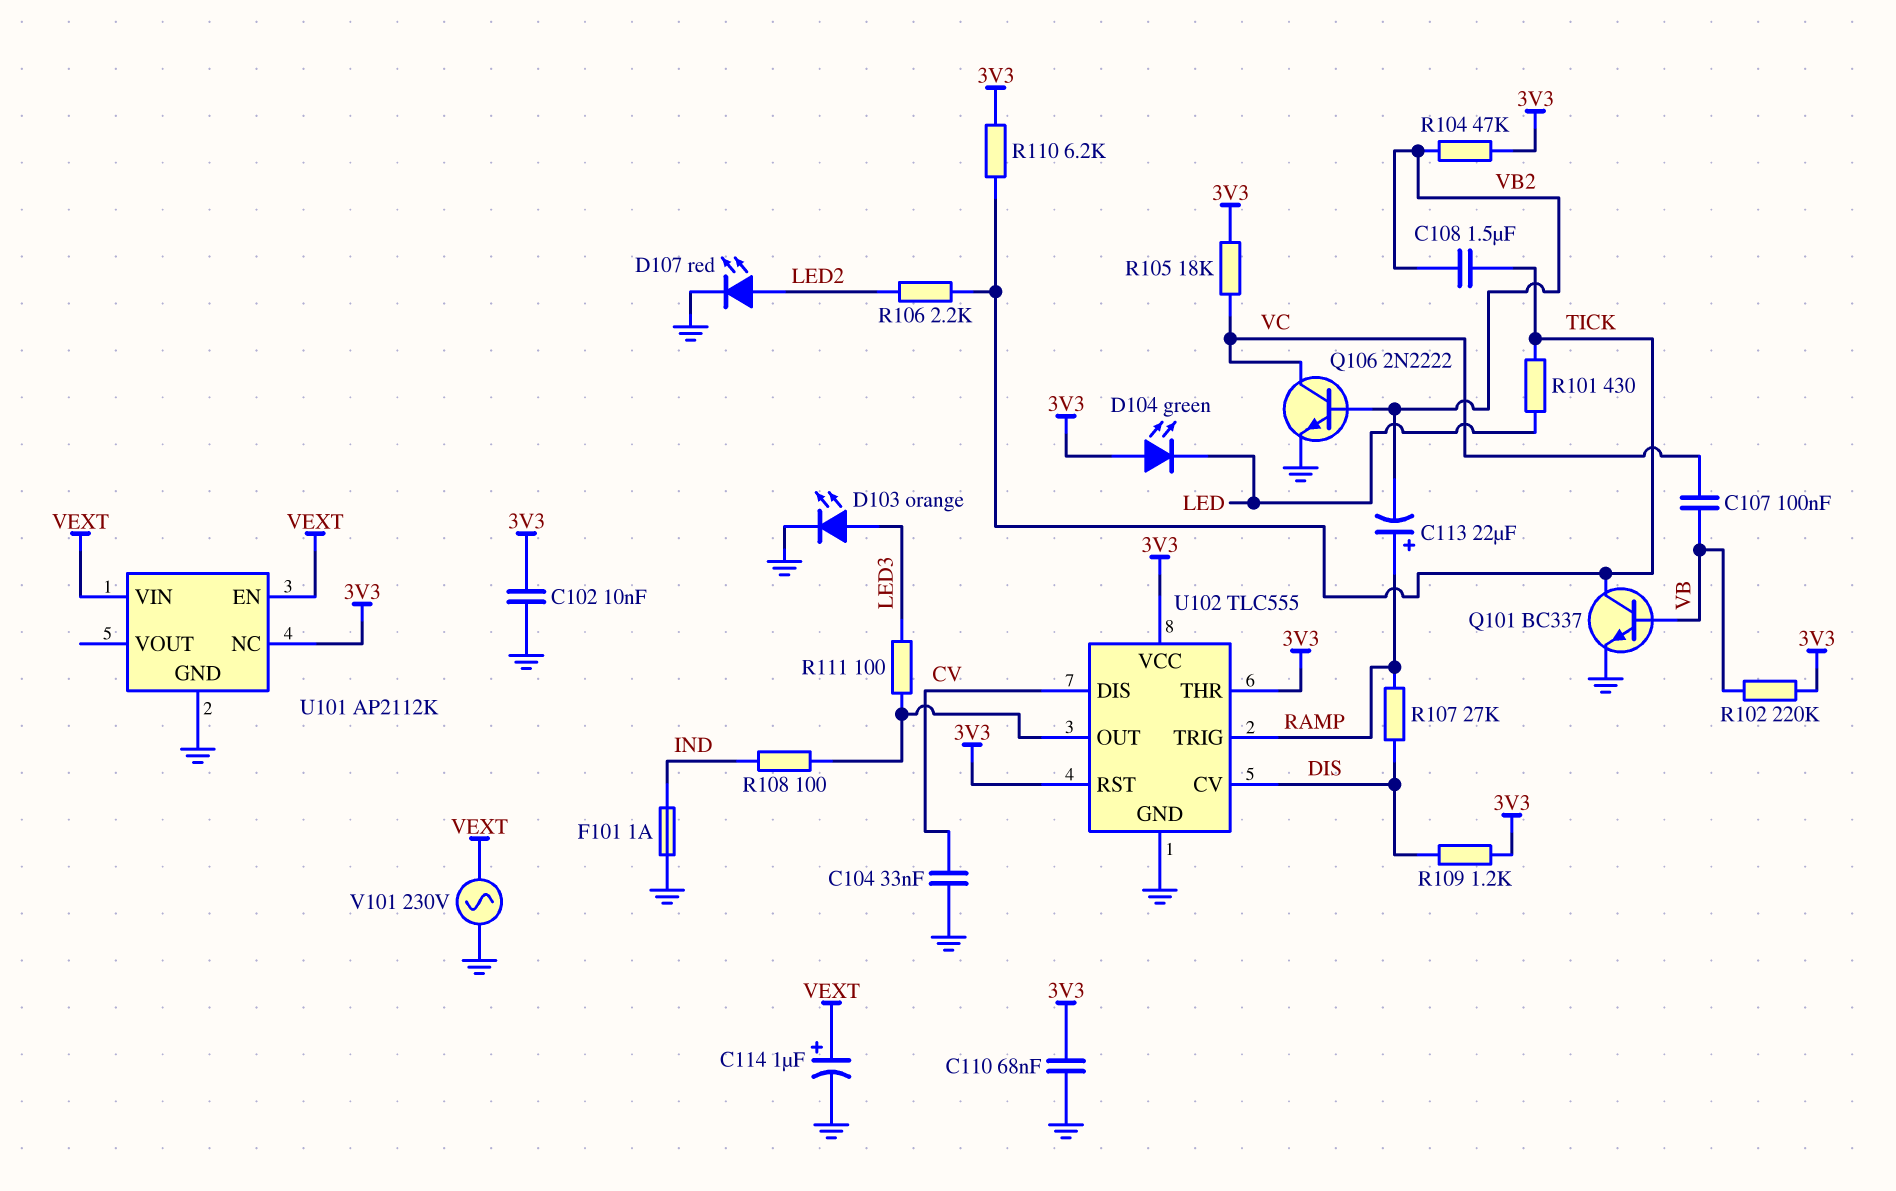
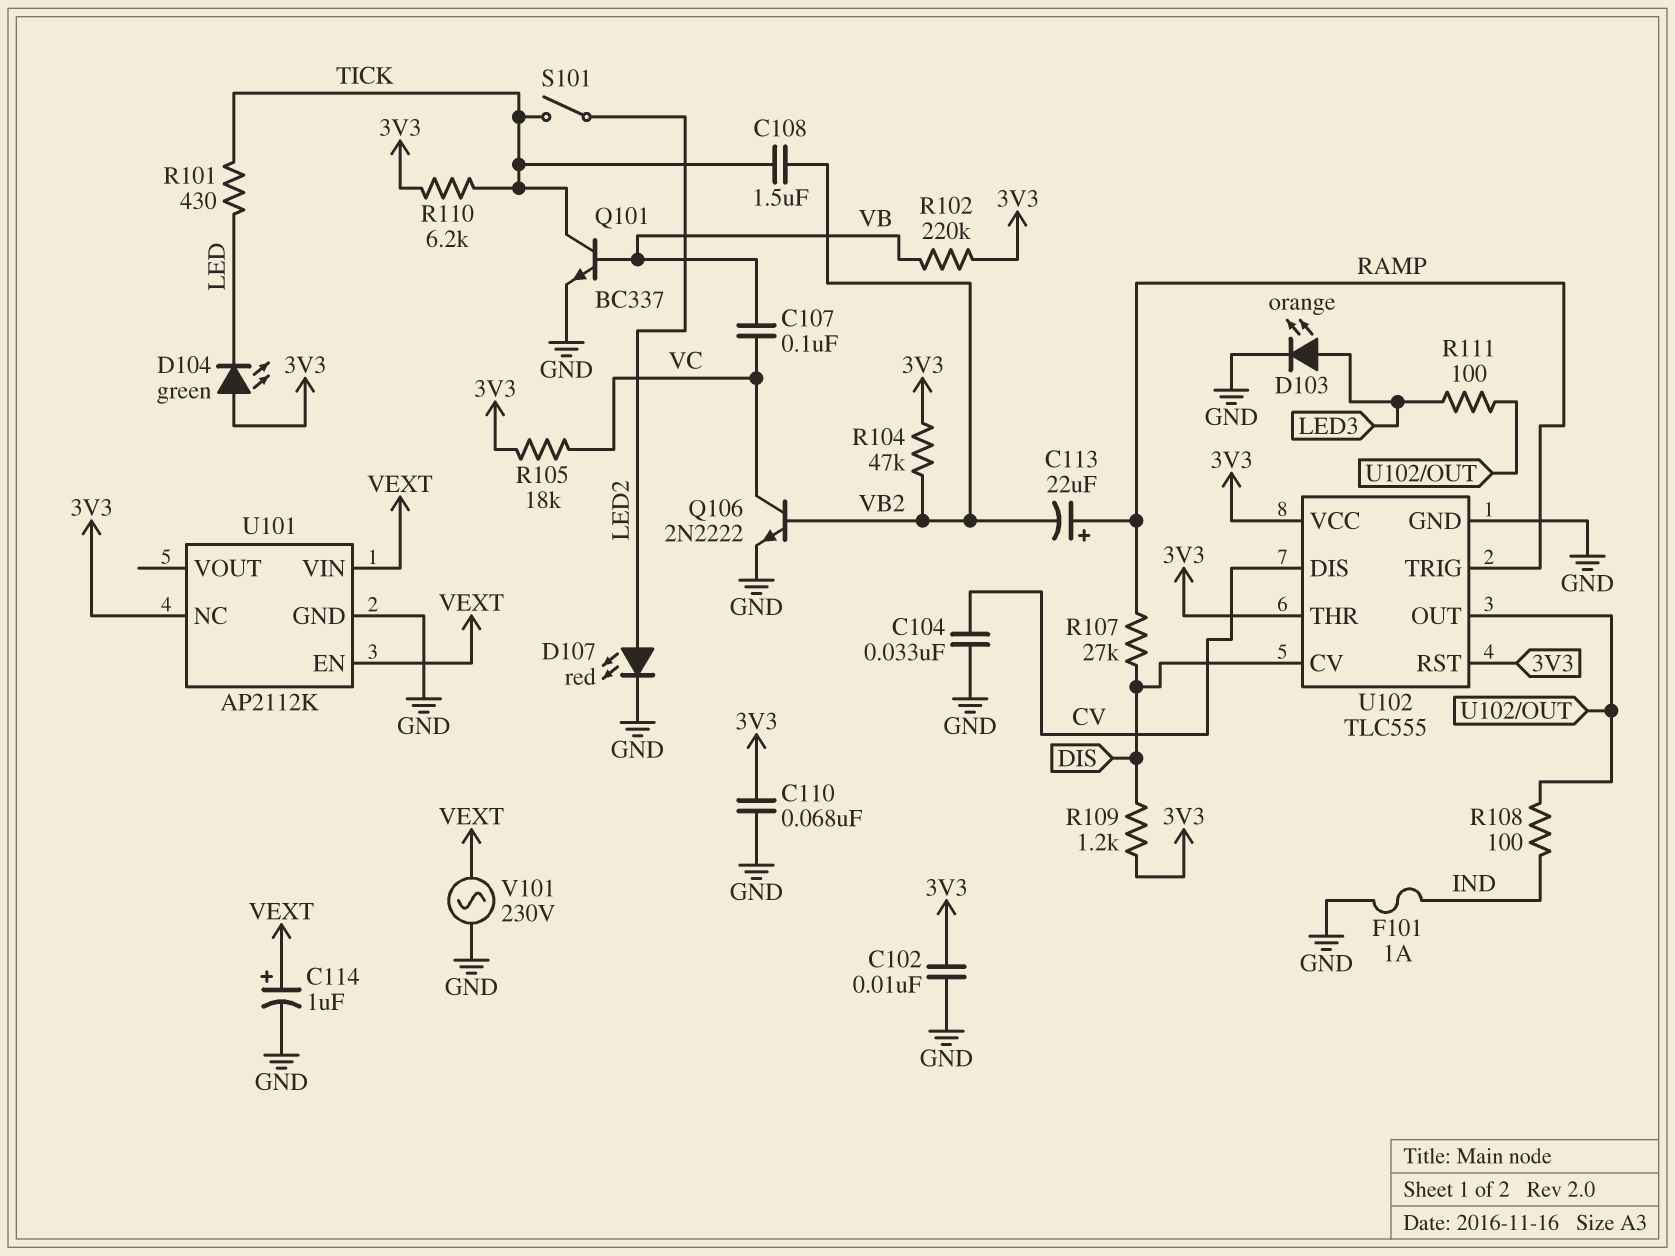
R106: 2.2k (LED2, TICK) -> none
S101: none -> switch (LED2, TICK)

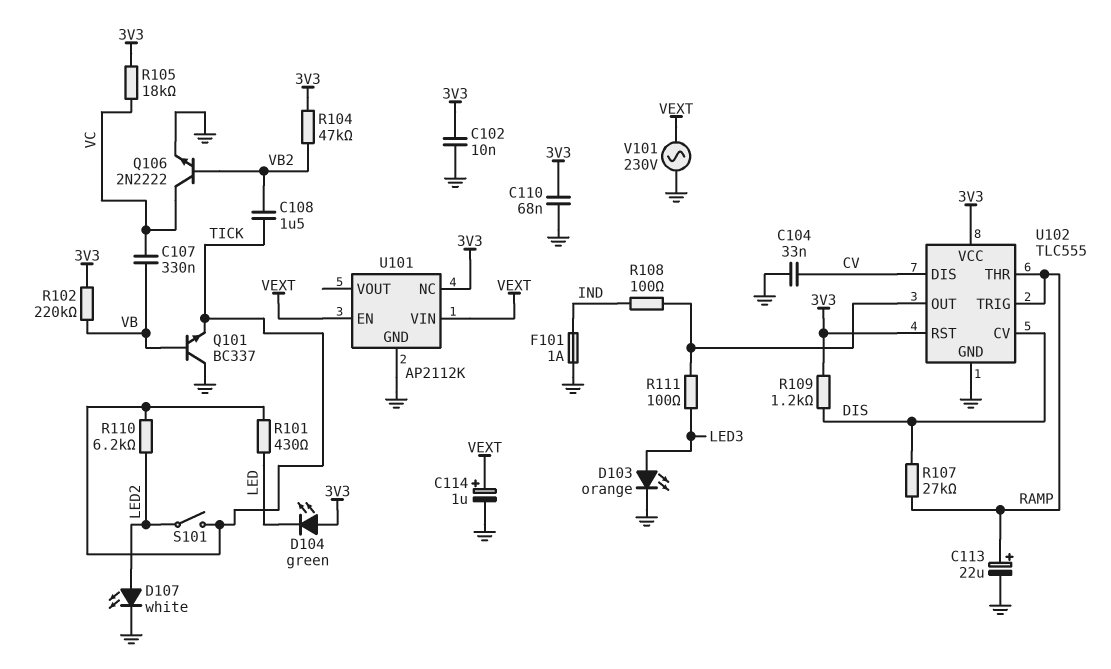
C107: 100nF (VB, VC) -> 330nF (VB, VC)
C113: 22uF (plus RAMP, minus VB2) -> 22uF (plus RAMP, minus GND)
D107: LED red (A LED2, K GND) -> LED white (A LED2, K GND)
Q101: NPN BC337 (B VB, C TICK, E GND) -> NPN BC337 (B VB, C GND, E TICK)
R110: 6.2k (3V3, TICK) -> 6.2k (LED2, TICK)
U102 pin THR: 3V3 -> RAMP

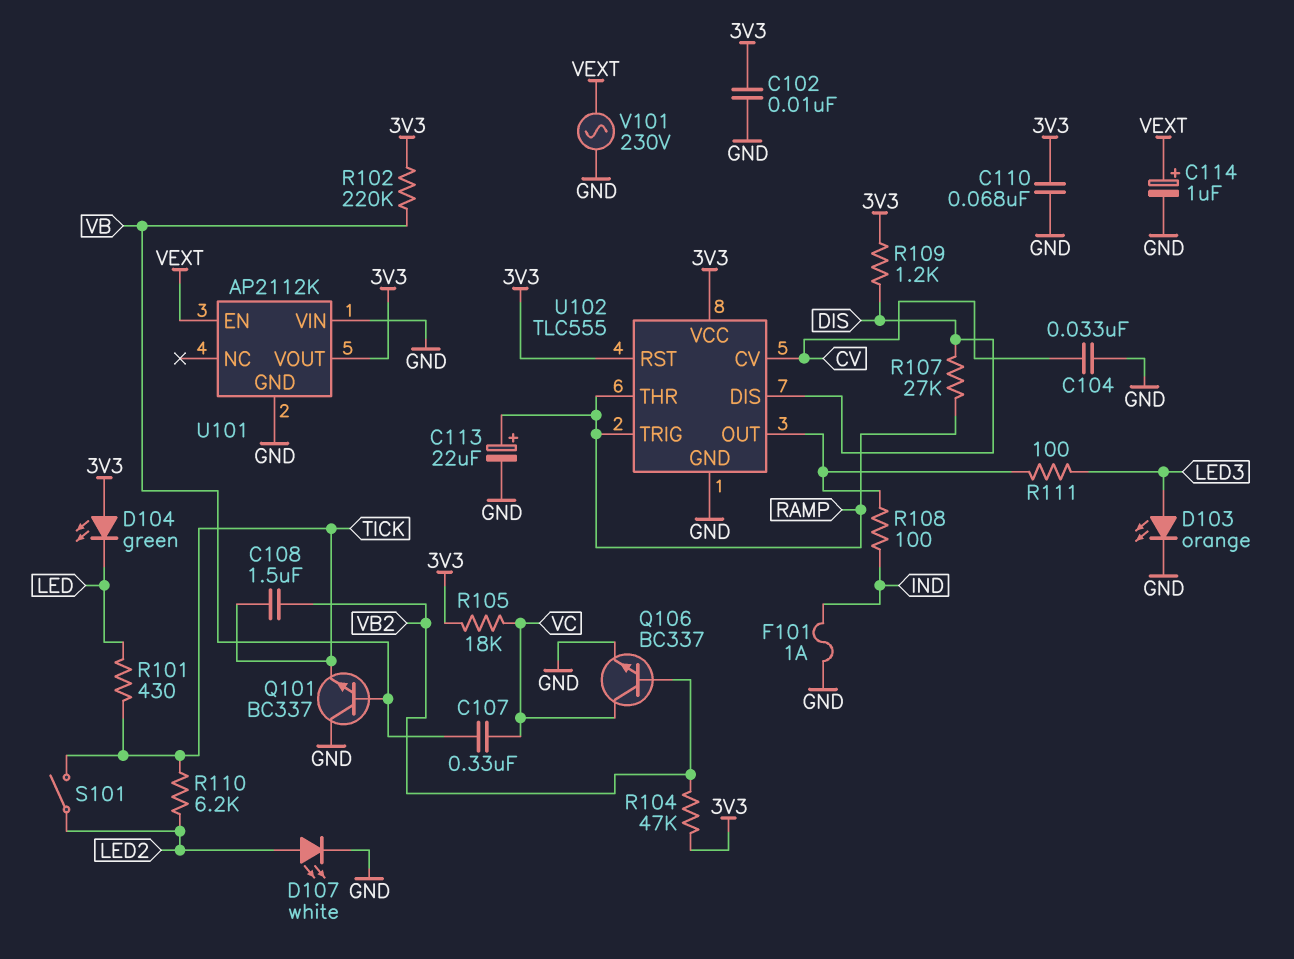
Q106: NPN 2N2222 (B VB2, C VC, E GND) -> NPN BC337 (B VB2, C VC, E GND)
U101 pin NC: 3V3 -> none
U101 pin VIN: VEXT -> GND
U101 pin VOUT: none -> 3V3
U102 pin CV: DIS -> CV
U102 pin DIS: CV -> DIS

